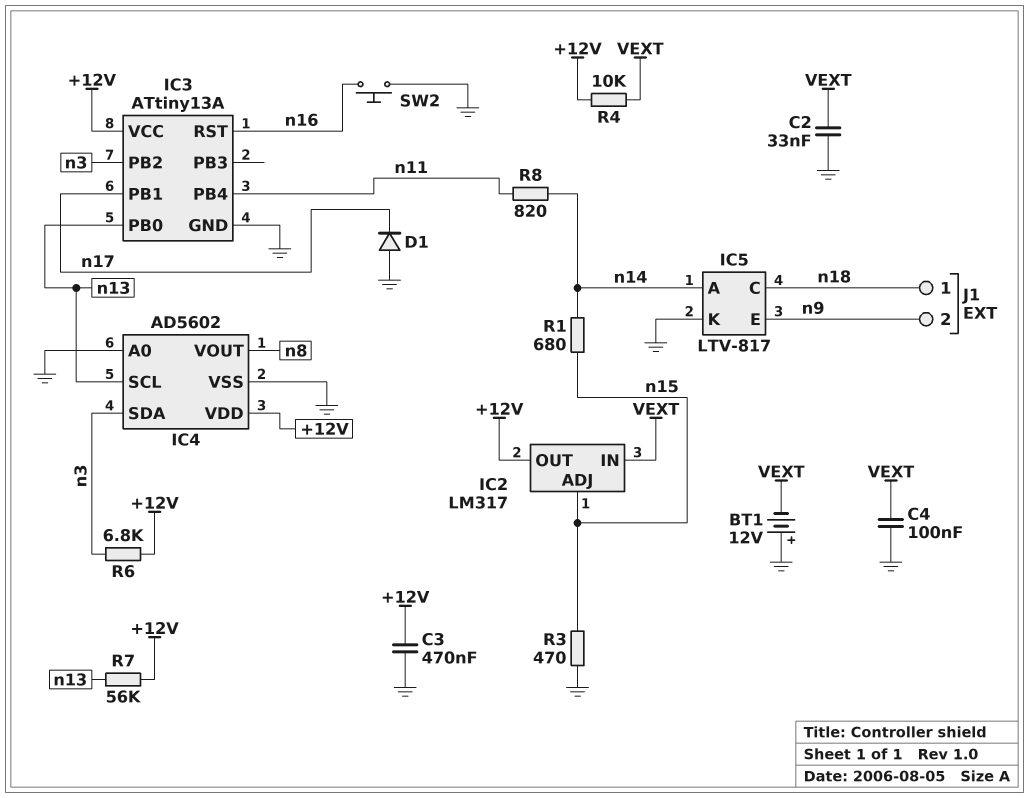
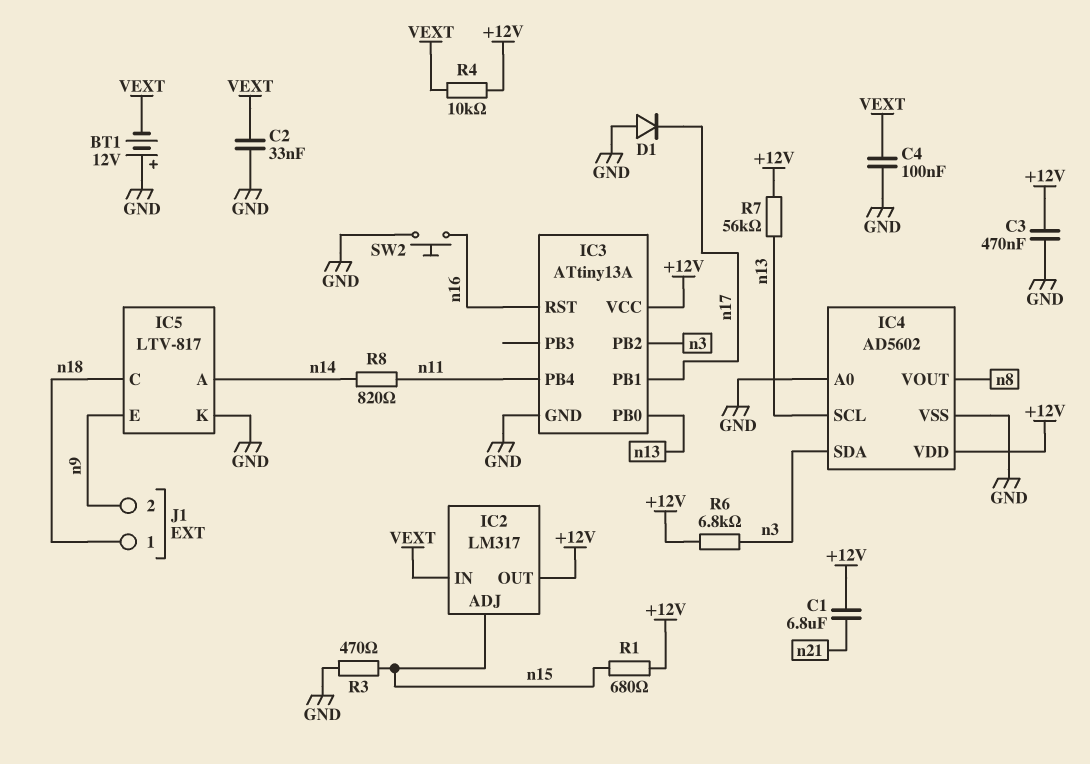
C1: none -> 6.8uF (+12V, n21)
R1: 680 (n14, n15) -> 680 (+12V, n15)

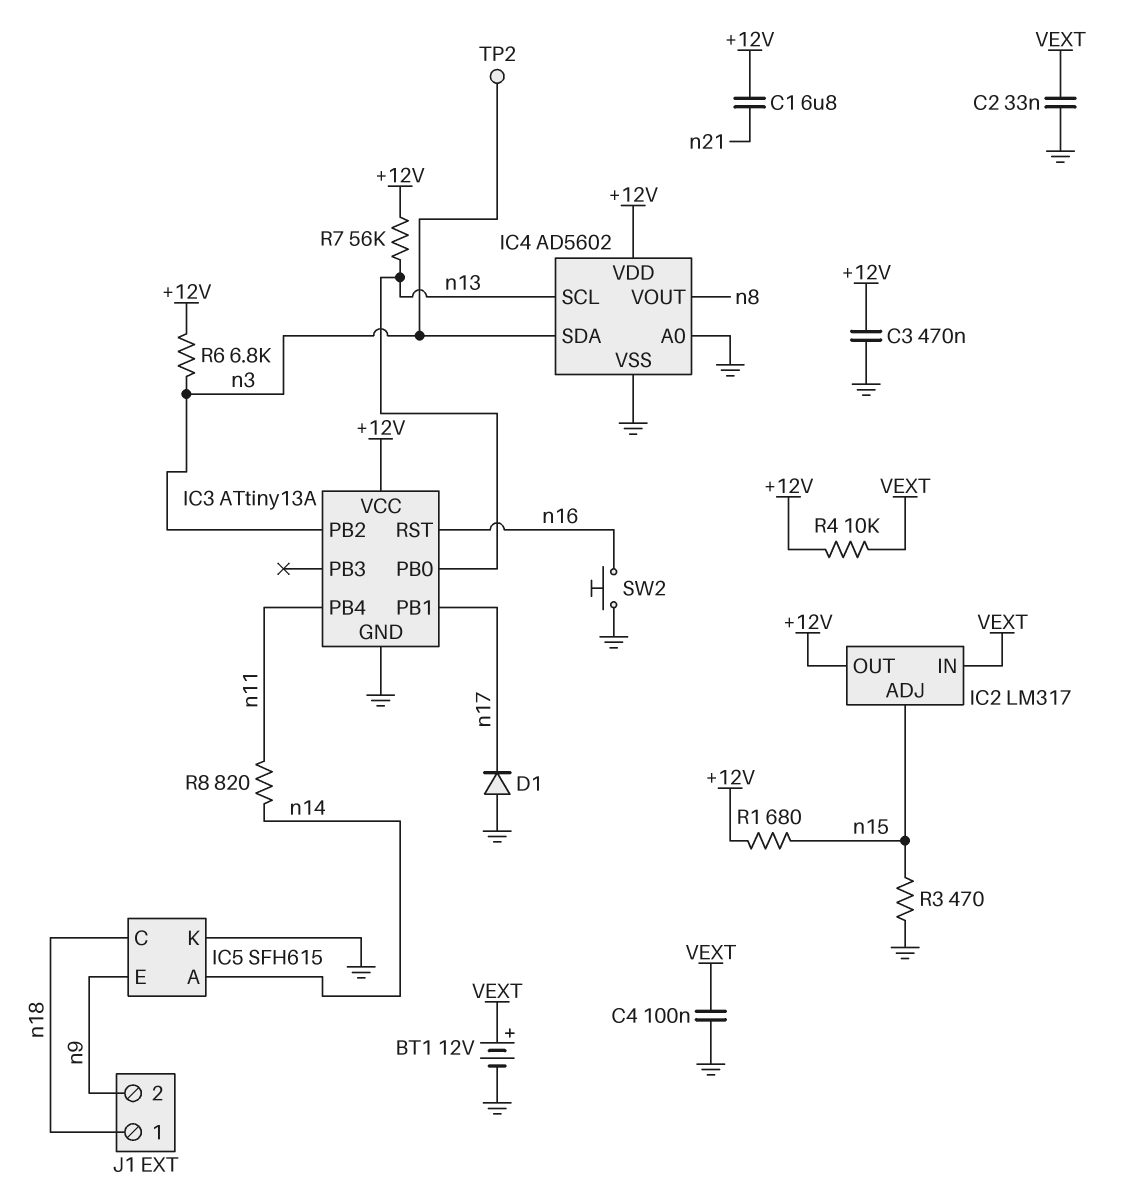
BT1: 12V (plus GND, minus VEXT) -> 12V (plus VEXT, minus GND)
IC5: LTV-817 -> SFH615
TP2: none -> test point (n3)

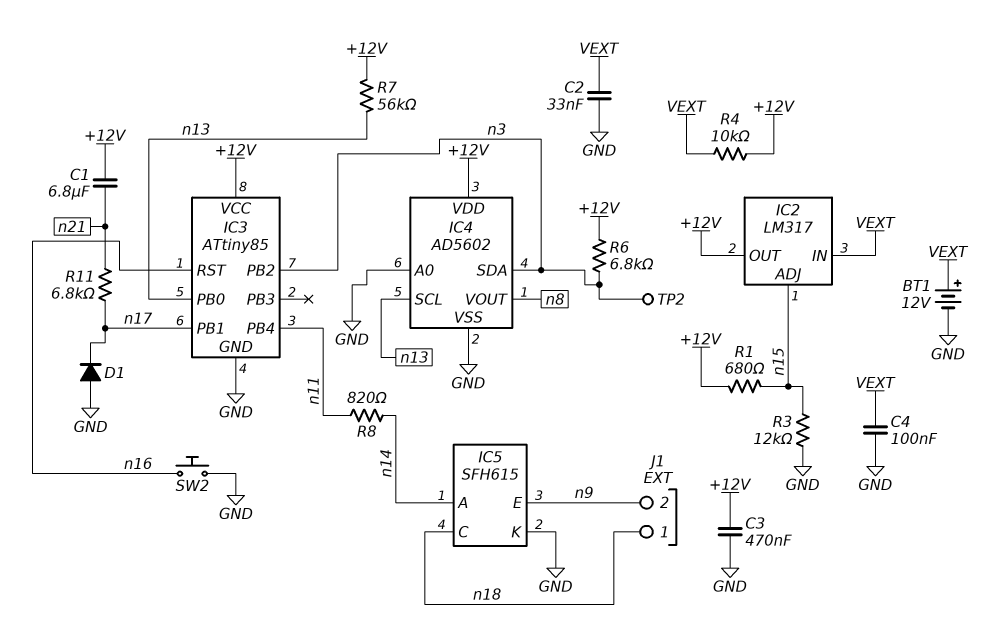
IC3: ATtiny13A -> ATtiny85
R3: 470 (GND, n15) -> 12k (GND, n15)
R11: none -> 6.8k (n17, n21)

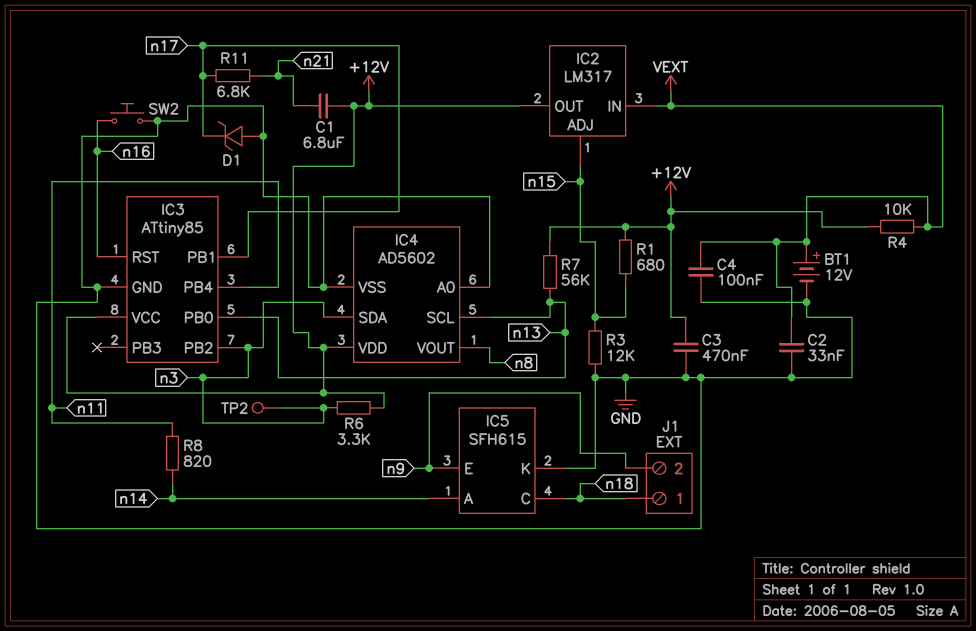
D1: diode (A GND, K n17) -> zener (A GND, K n17)
R6: 6.8k (+12V, n3) -> 3.3k (+12V, n3)

